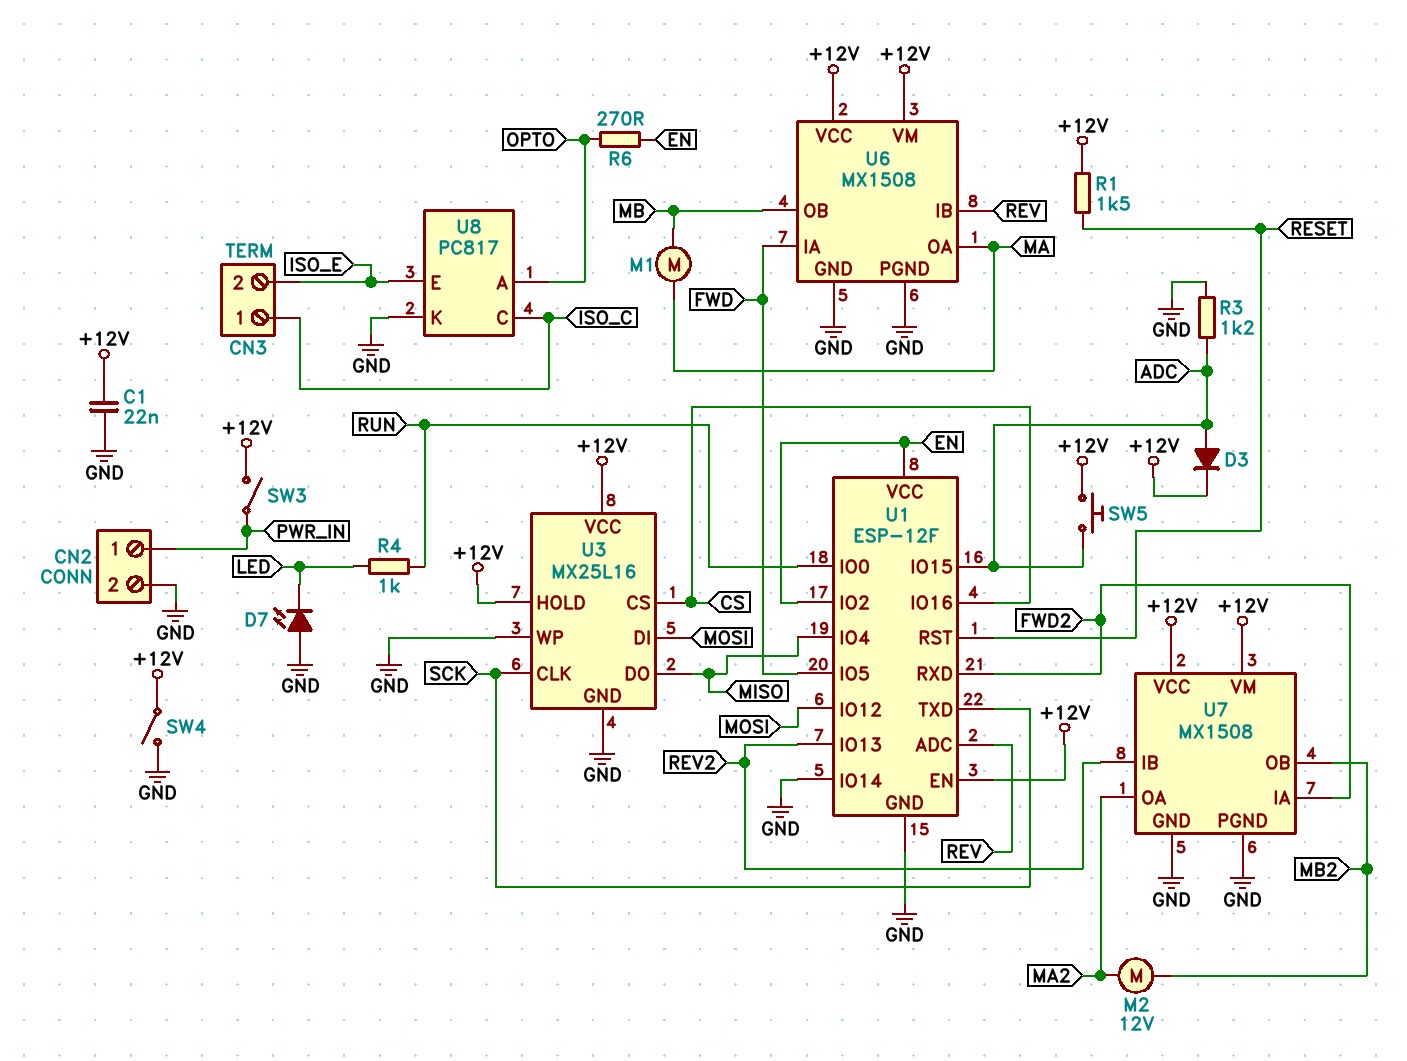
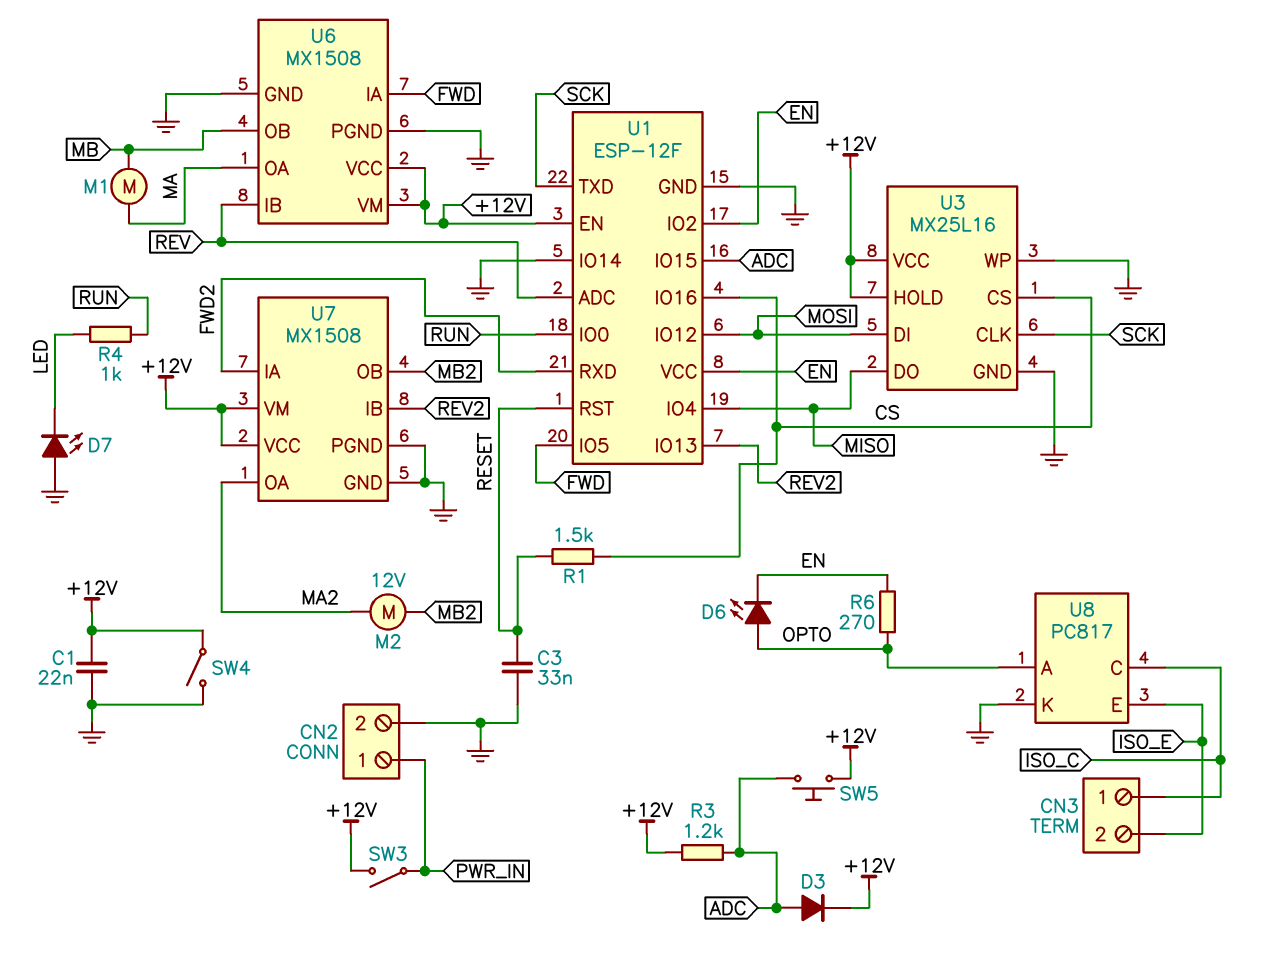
C3: none -> 33nF (GND, RESET)
D6: none -> LED (A OPTO, K EN)
R1: 1.5k (+12V, RESET) -> 1.5k (CS, RESET)
R3: 1.2k (ADC, GND) -> 1.2k (+12V, ADC)

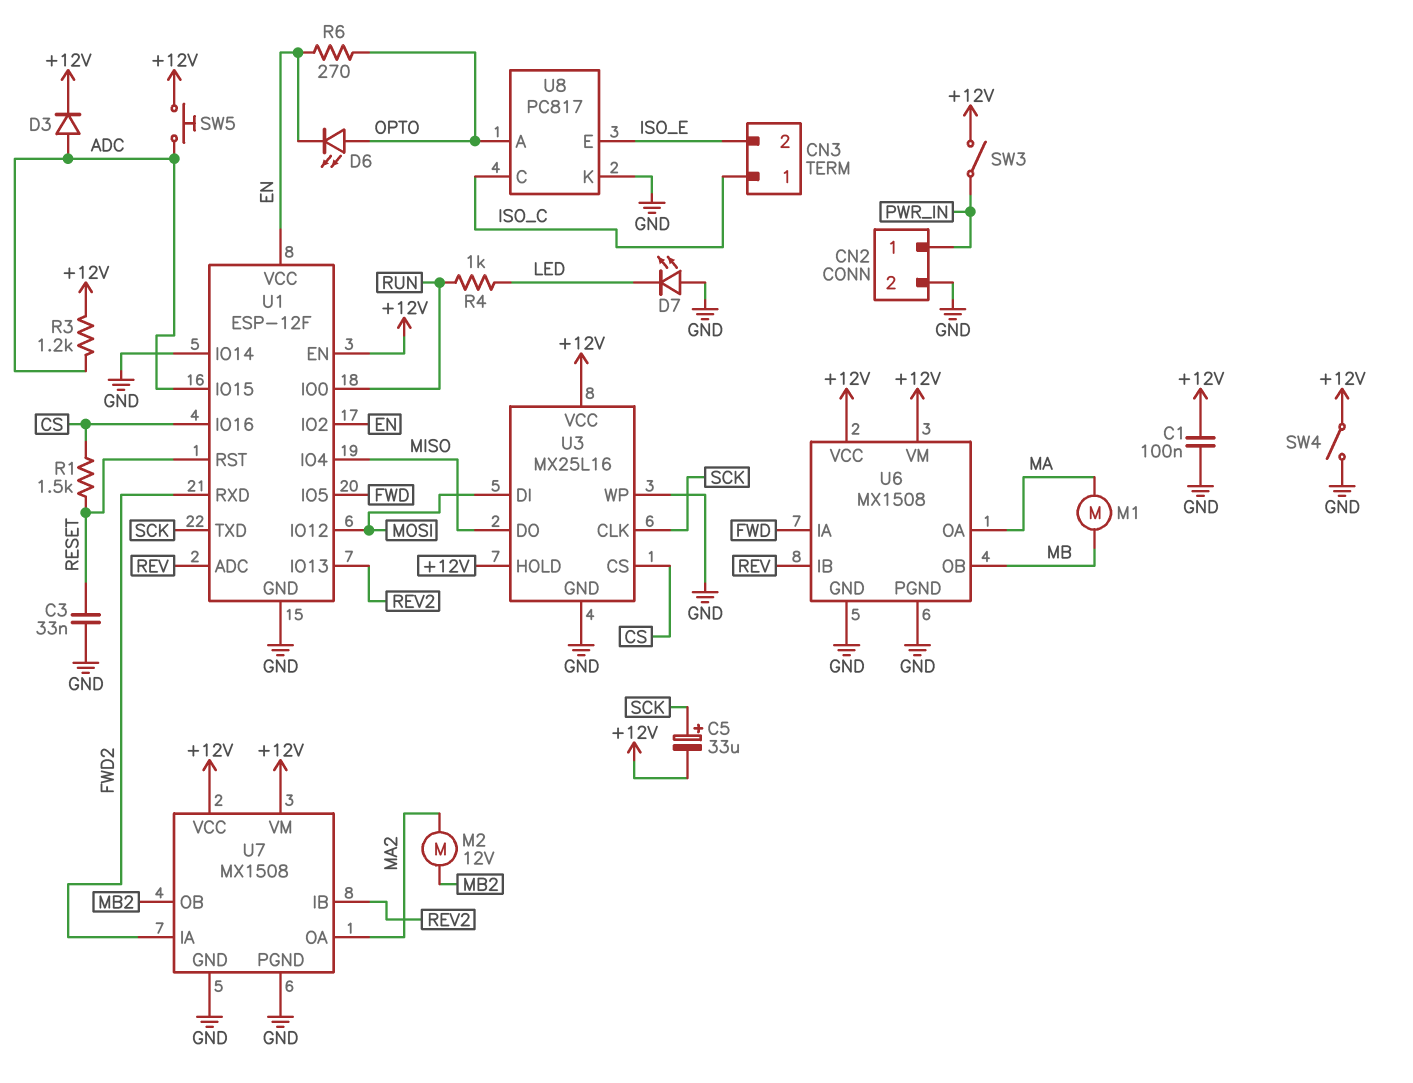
C1: 22nF (+12V, GND) -> 100nF (+12V, GND)
C5: none -> 33uF (plus SCK, minus +12V)

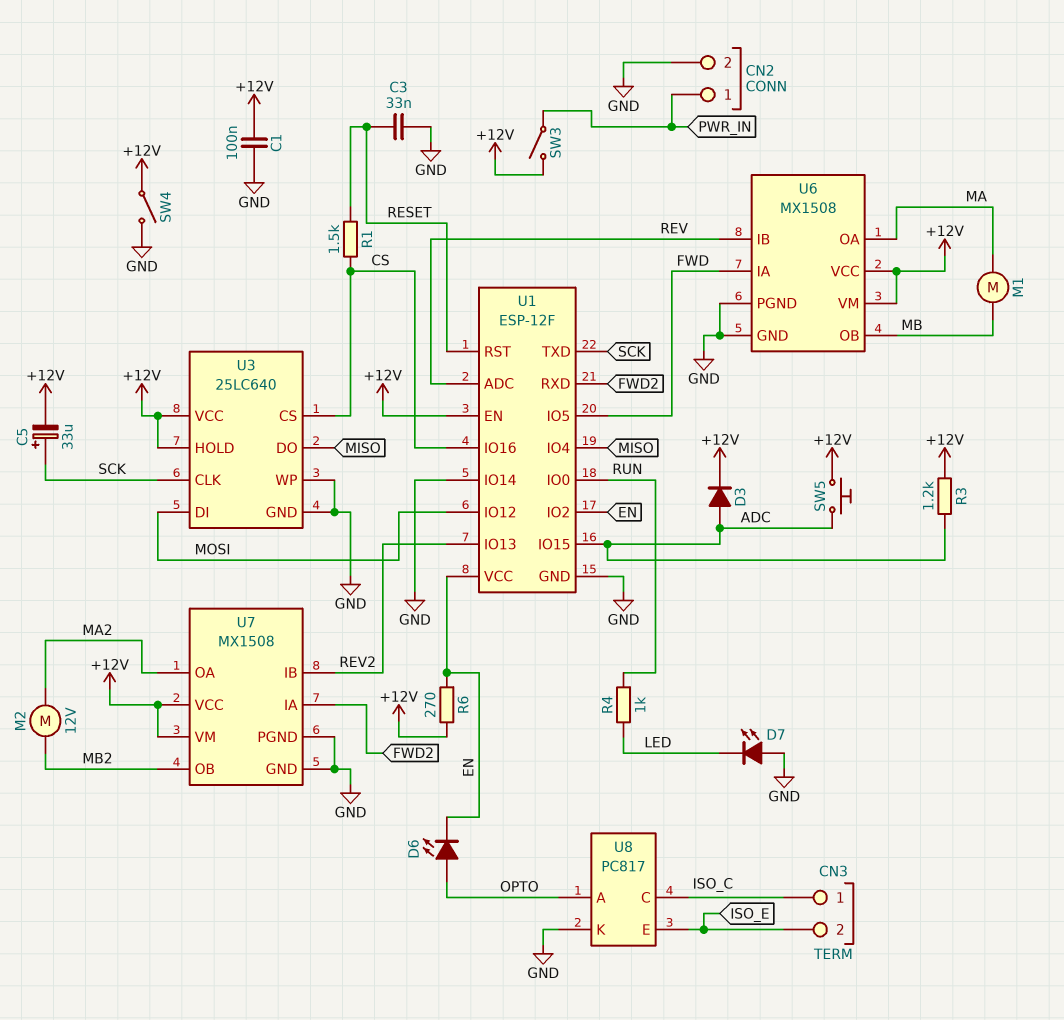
R6: 270 (EN, OPTO) -> 270 (+12V, EN)
U3: MX25L16 -> 25LC640

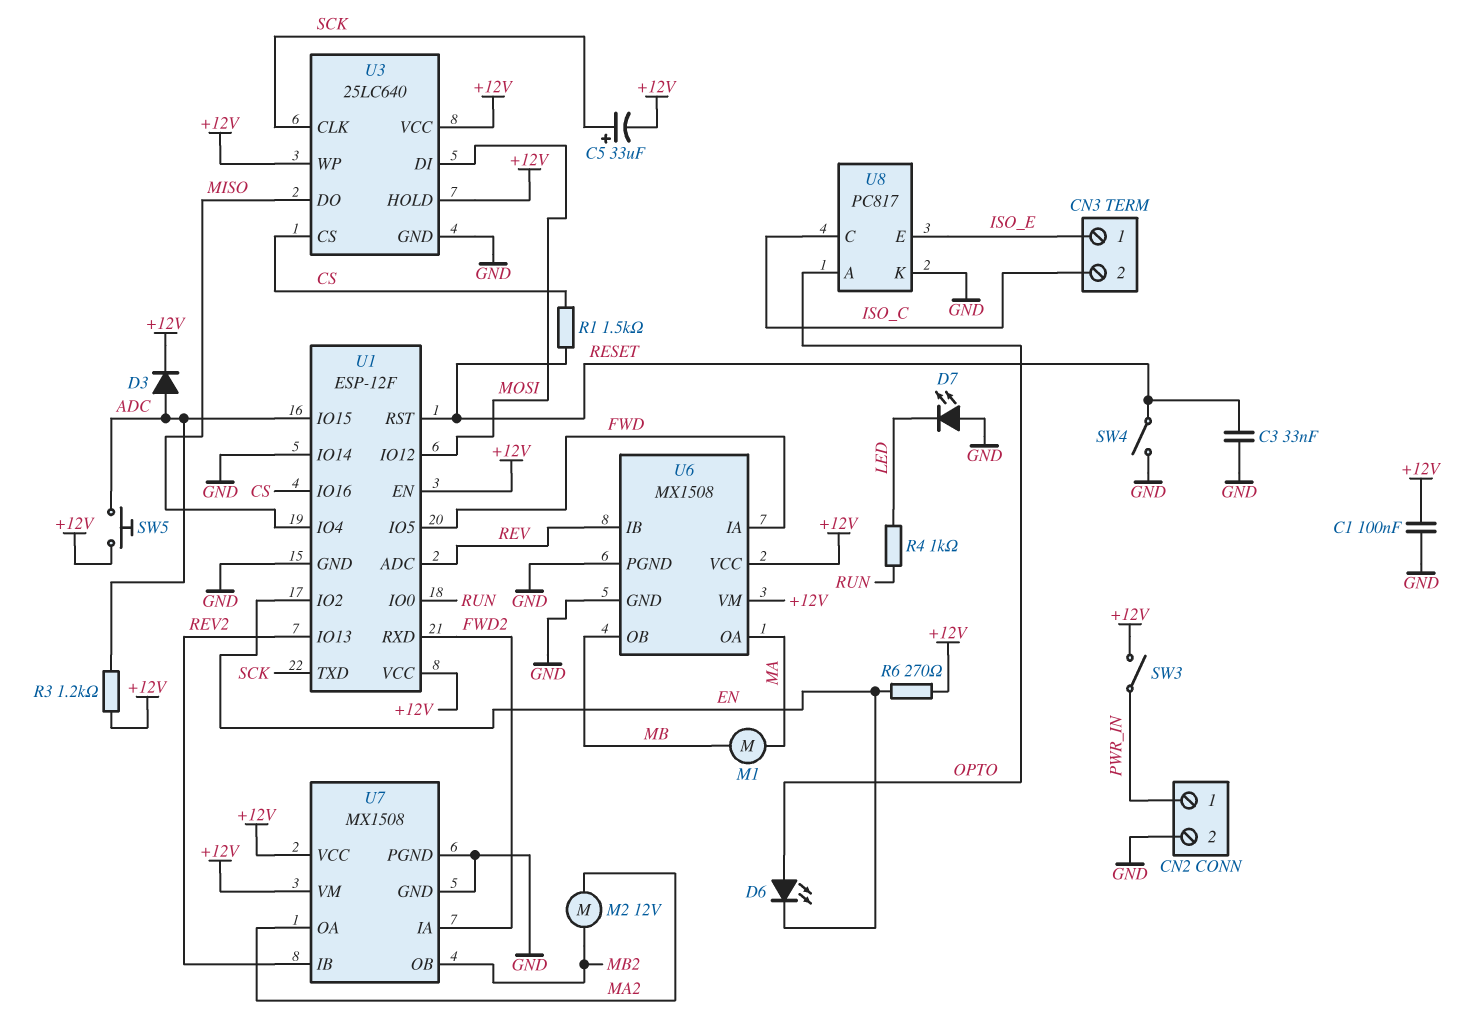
CN3 pin 1: ISO_C -> ISO_E
CN3 pin 2: ISO_E -> ISO_C
SW4: switch (+12V, GND) -> switch (GND, RESET)
U1 pin VCC: EN -> +12V
U3 pin WP: GND -> +12V

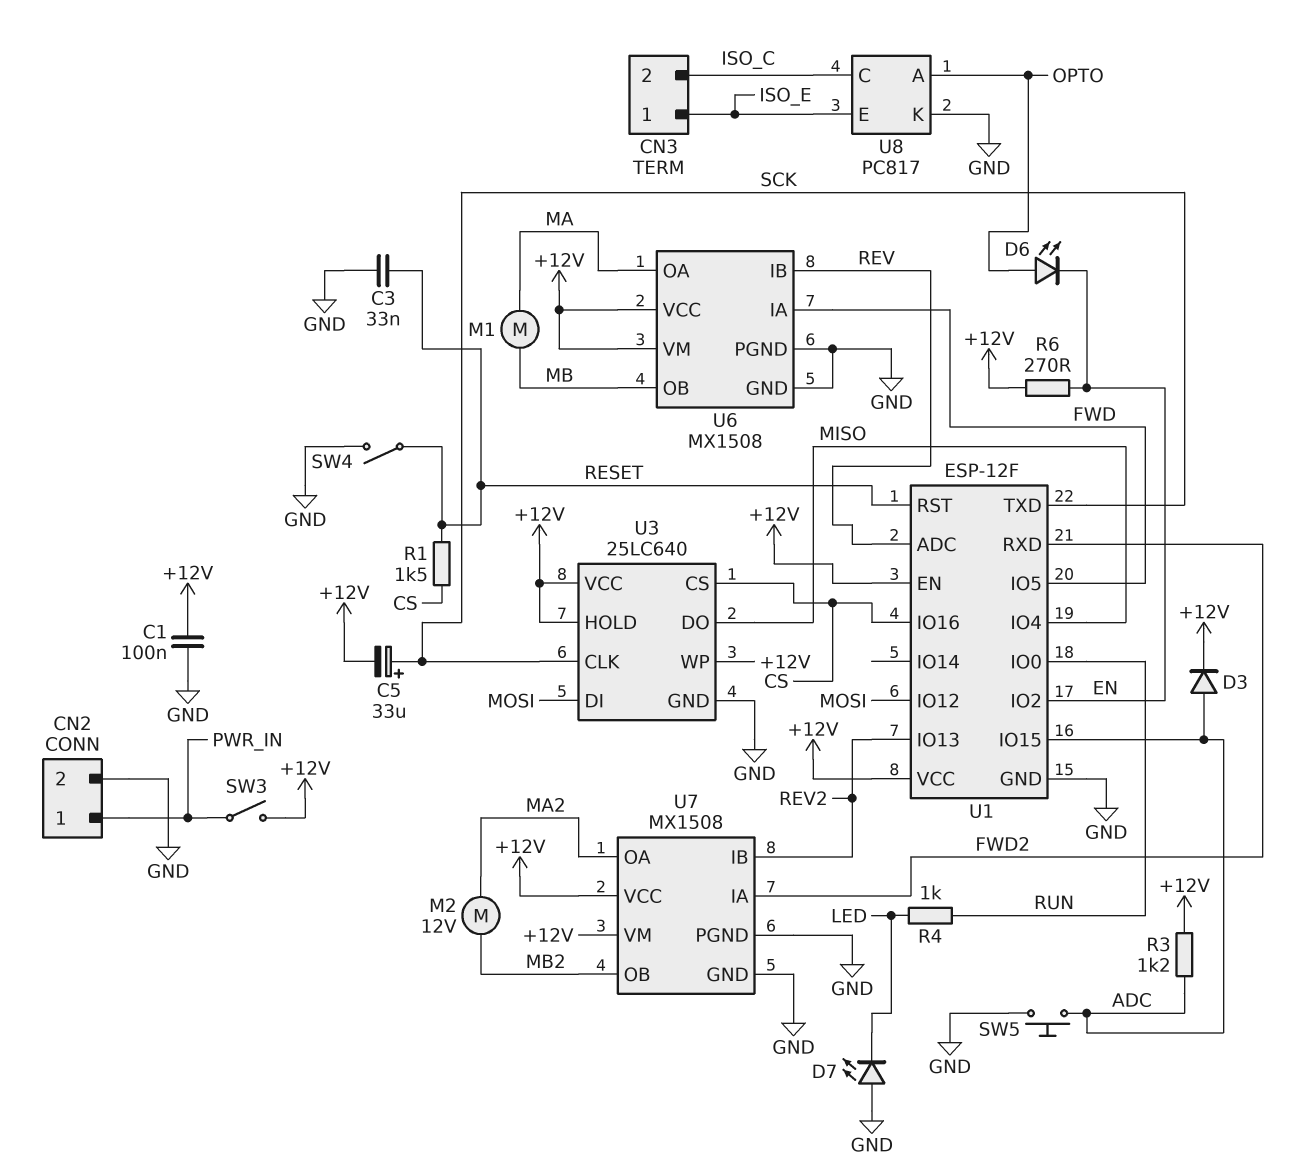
SW5: button (+12V, ADC) -> button (ADC, GND)
U1 pin IO14: GND -> none

